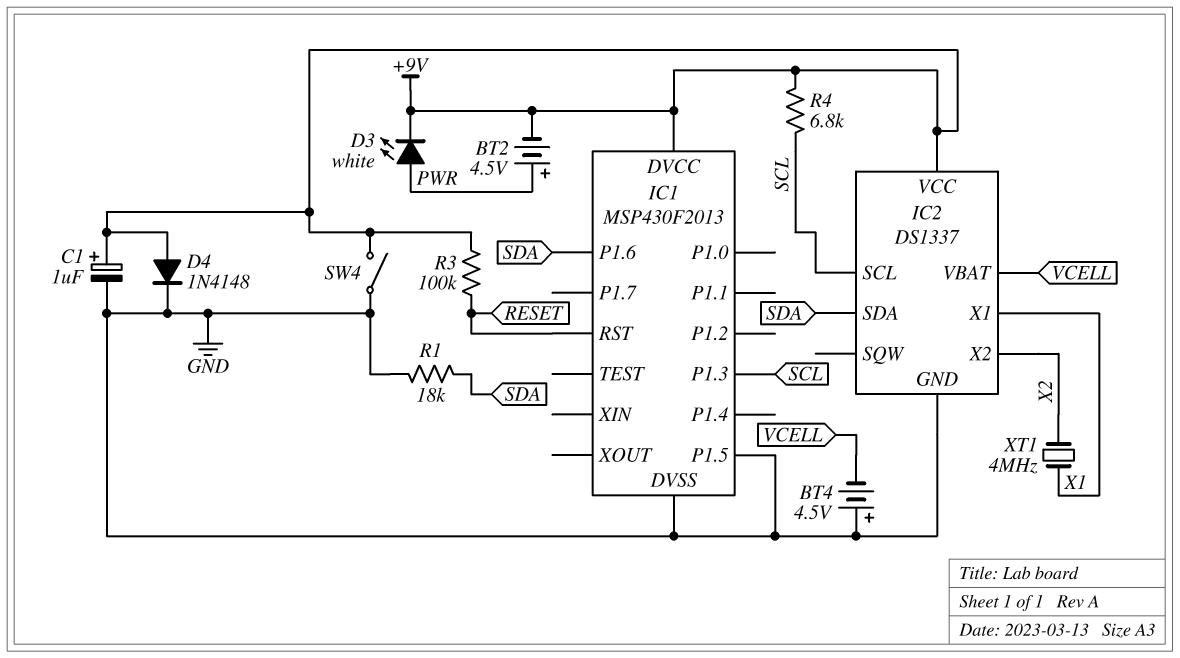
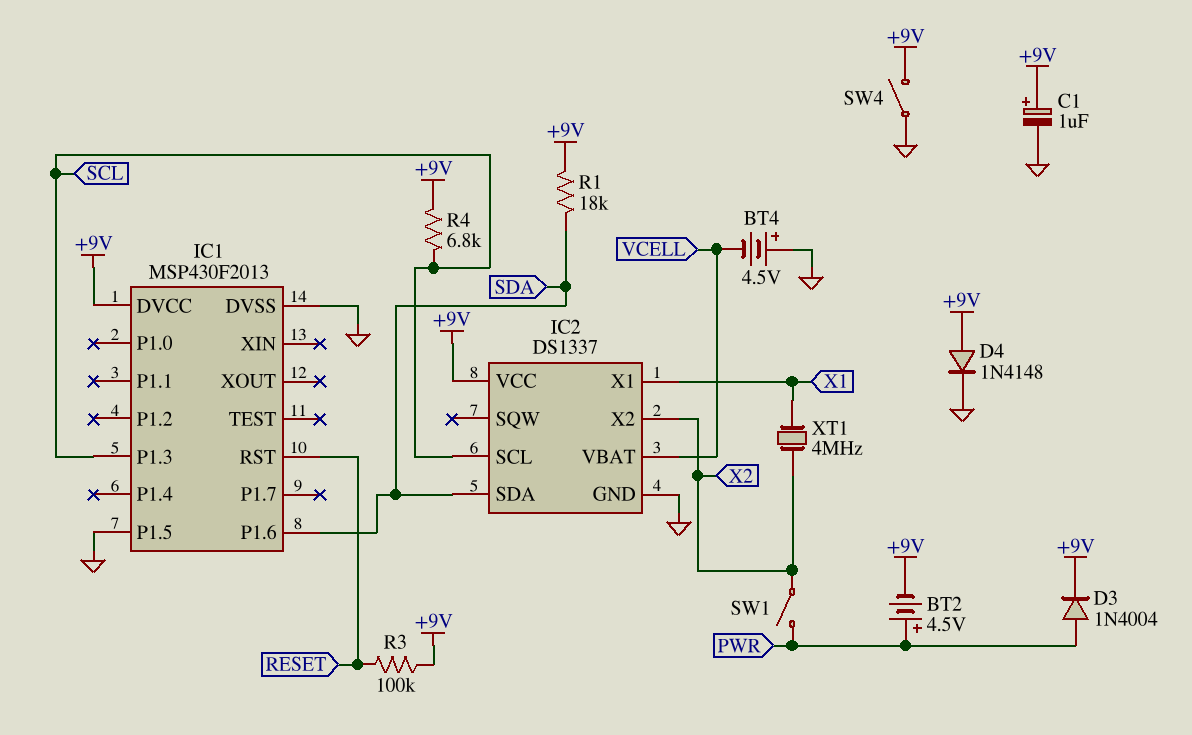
D3: LED white (A PWR, K +9V) -> diode 1N4004 (A PWR, K +9V)
R1: 18k (GND, SDA) -> 18k (+9V, SDA)
SW1: none -> switch (PWR, X2)

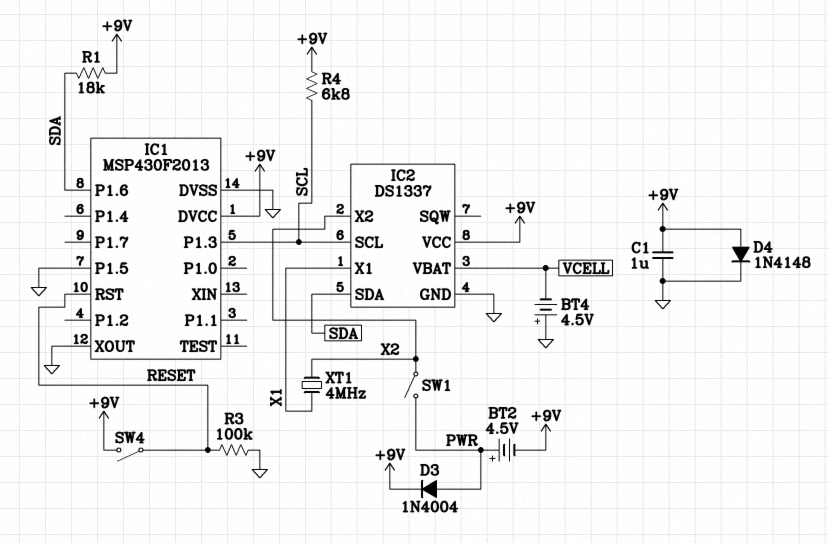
C1: 1uF (plus +9V, minus GND) -> 1uF (+9V, GND)
IC1 pin XOUT: none -> GND
R3: 100k (+9V, RESET) -> 100k (GND, RESET)
SW4: switch (+9V, GND) -> switch (+9V, RESET)

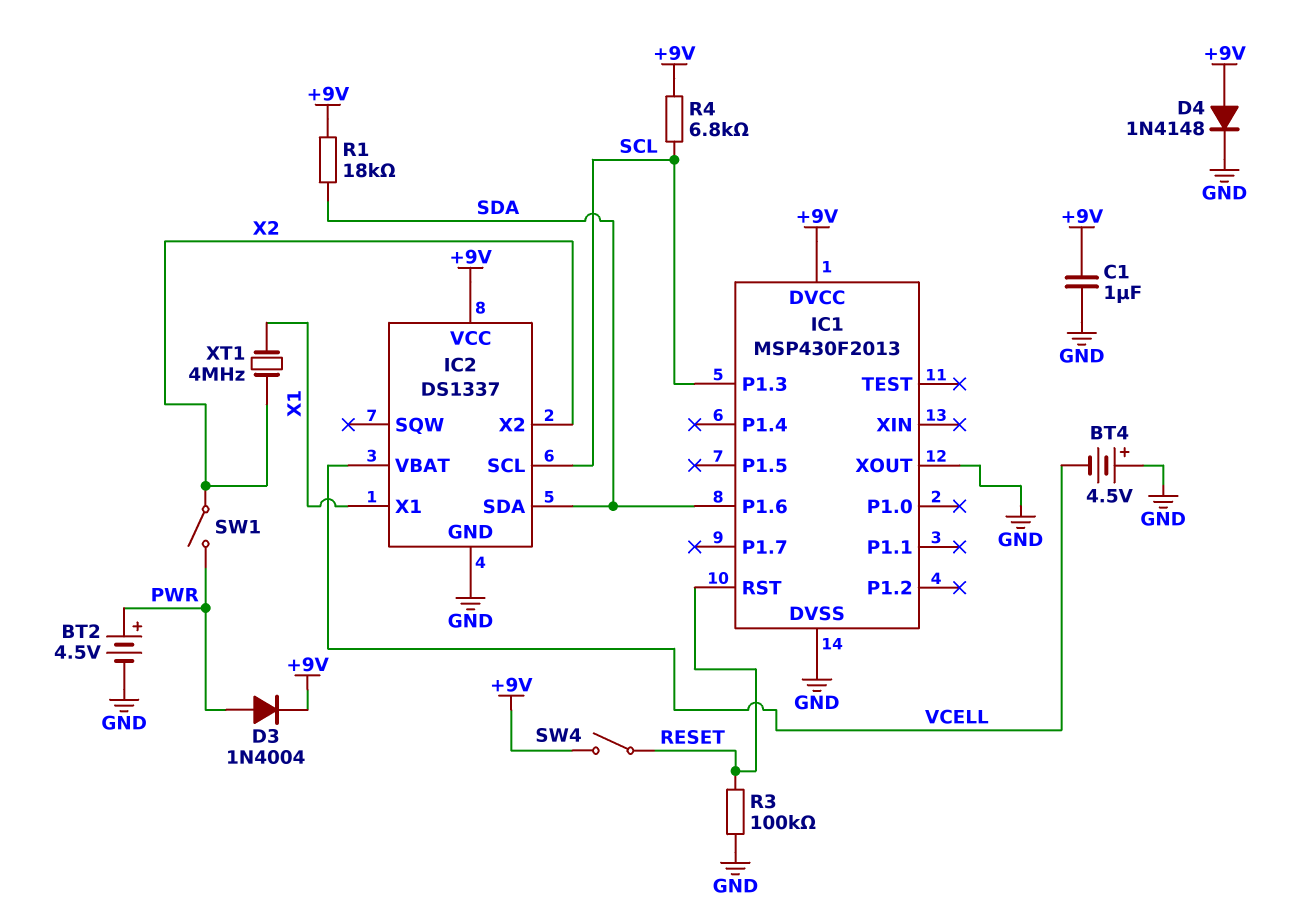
BT2: 4.5V (plus PWR, minus +9V) -> 4.5V (plus PWR, minus GND)
IC1 pin P1.5: GND -> none

